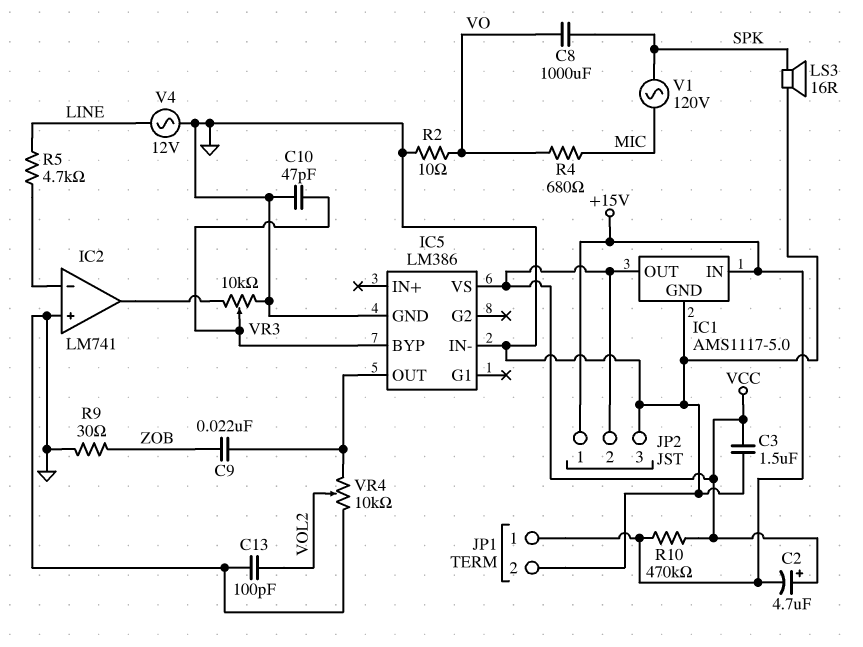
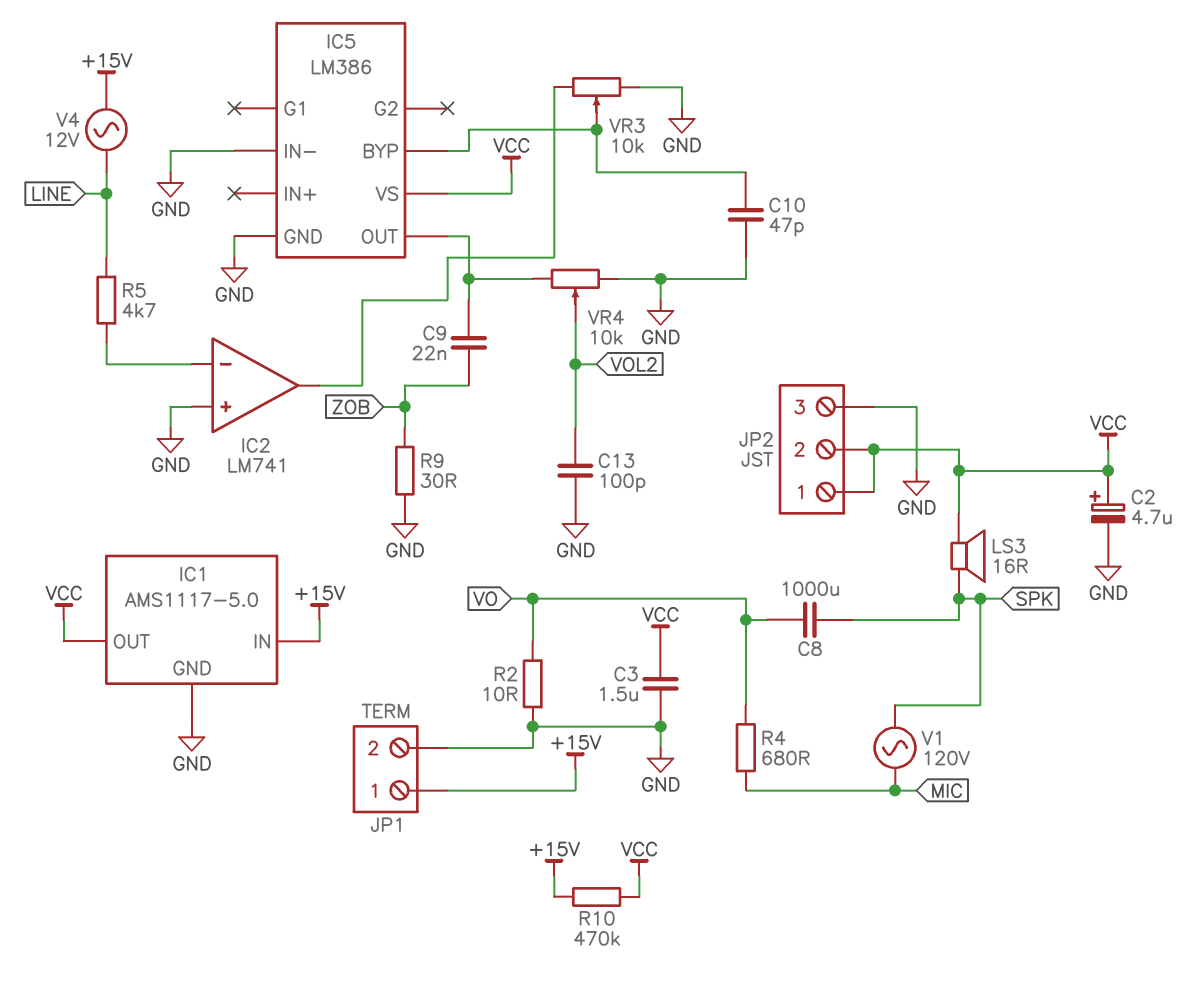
C2: 4.7uF (plus VCC, minus +15V) -> 4.7uF (plus VCC, minus GND)
JP2 pin 1: +15V -> VCC
LS3: speaker 16R (GND, SPK) -> speaker 16R (SPK, VCC)
V4: AC 12V (GND, LINE) -> AC 12V (+15V, LINE)

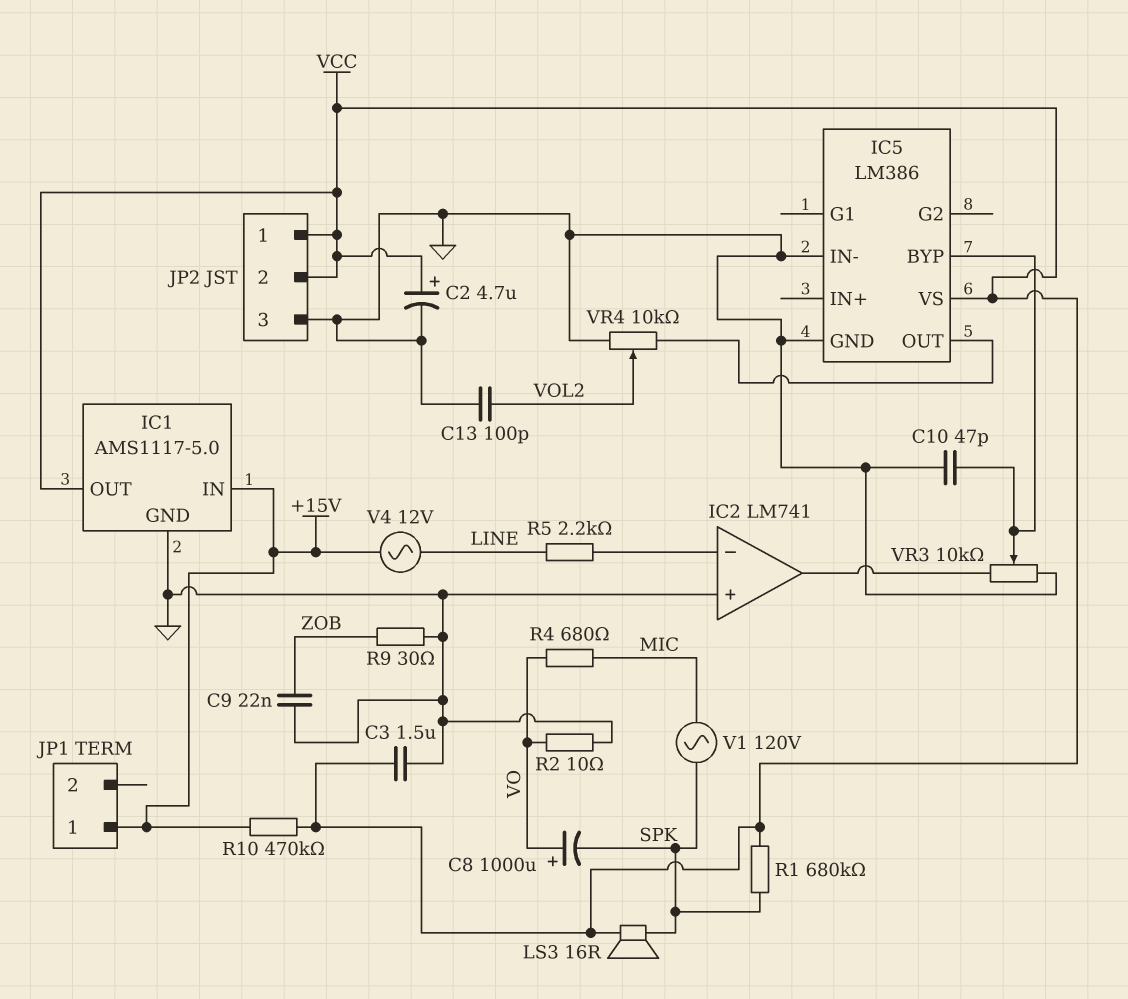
C8: 1000uF (SPK, VO) -> 1000uF (plus VO, minus SPK)
C9: 22nF (IC5/OUT, ZOB) -> 22nF (GND, ZOB)
JP1 pin 2: GND -> none
R1: none -> 680k (SPK, VCC)
R5: 4.7k (IC2/in-, LINE) -> 2.2k (IC2/in-, LINE)

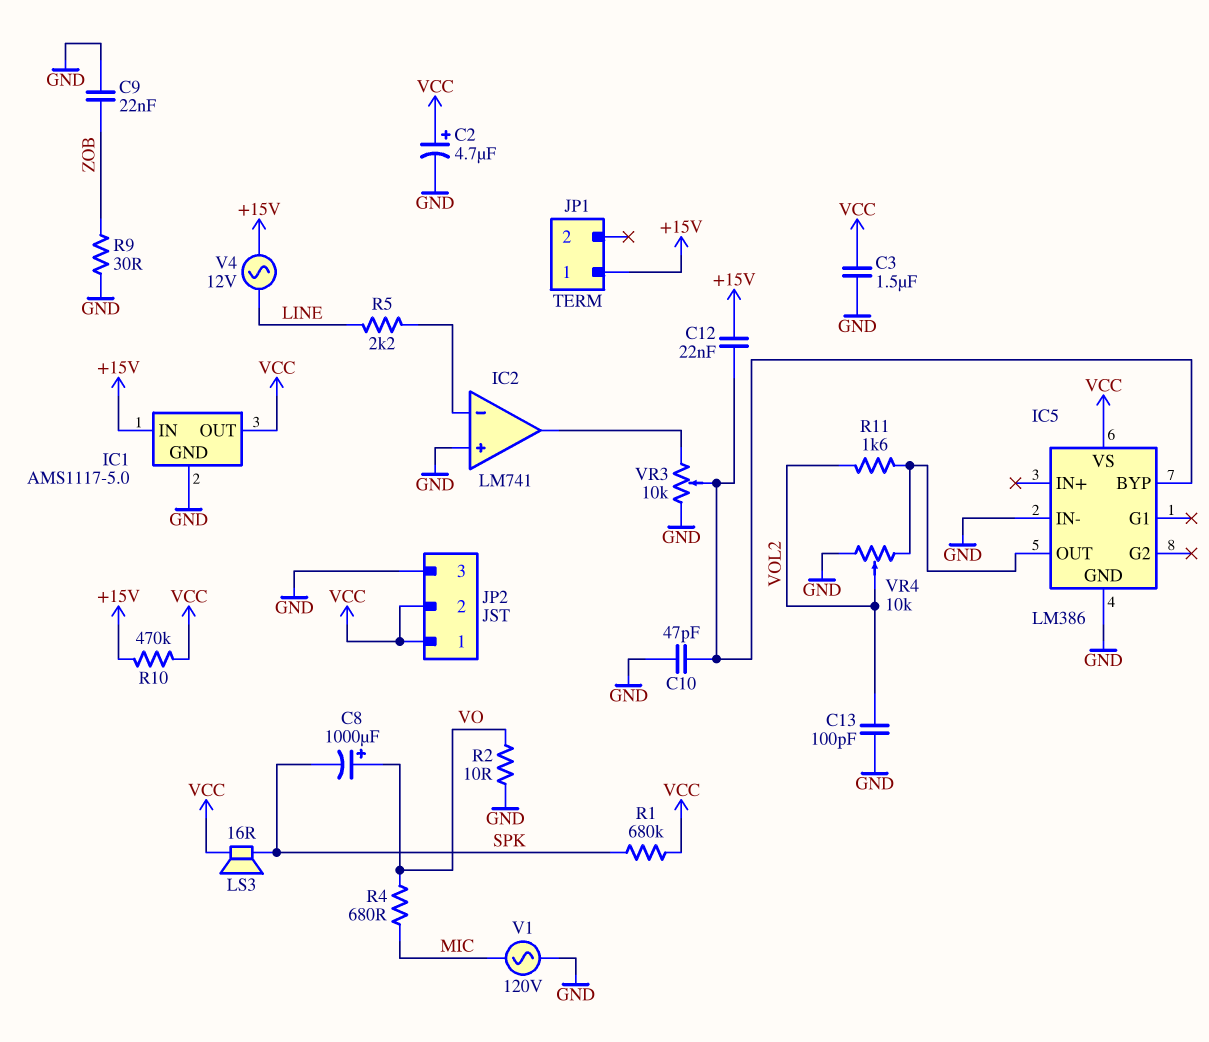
C12: none -> 22nF (+15V, IC5/BYP)
R11: none -> 1.6k (IC5/OUT, VOL2)
V1: AC 120V (MIC, SPK) -> AC 120V (GND, MIC)

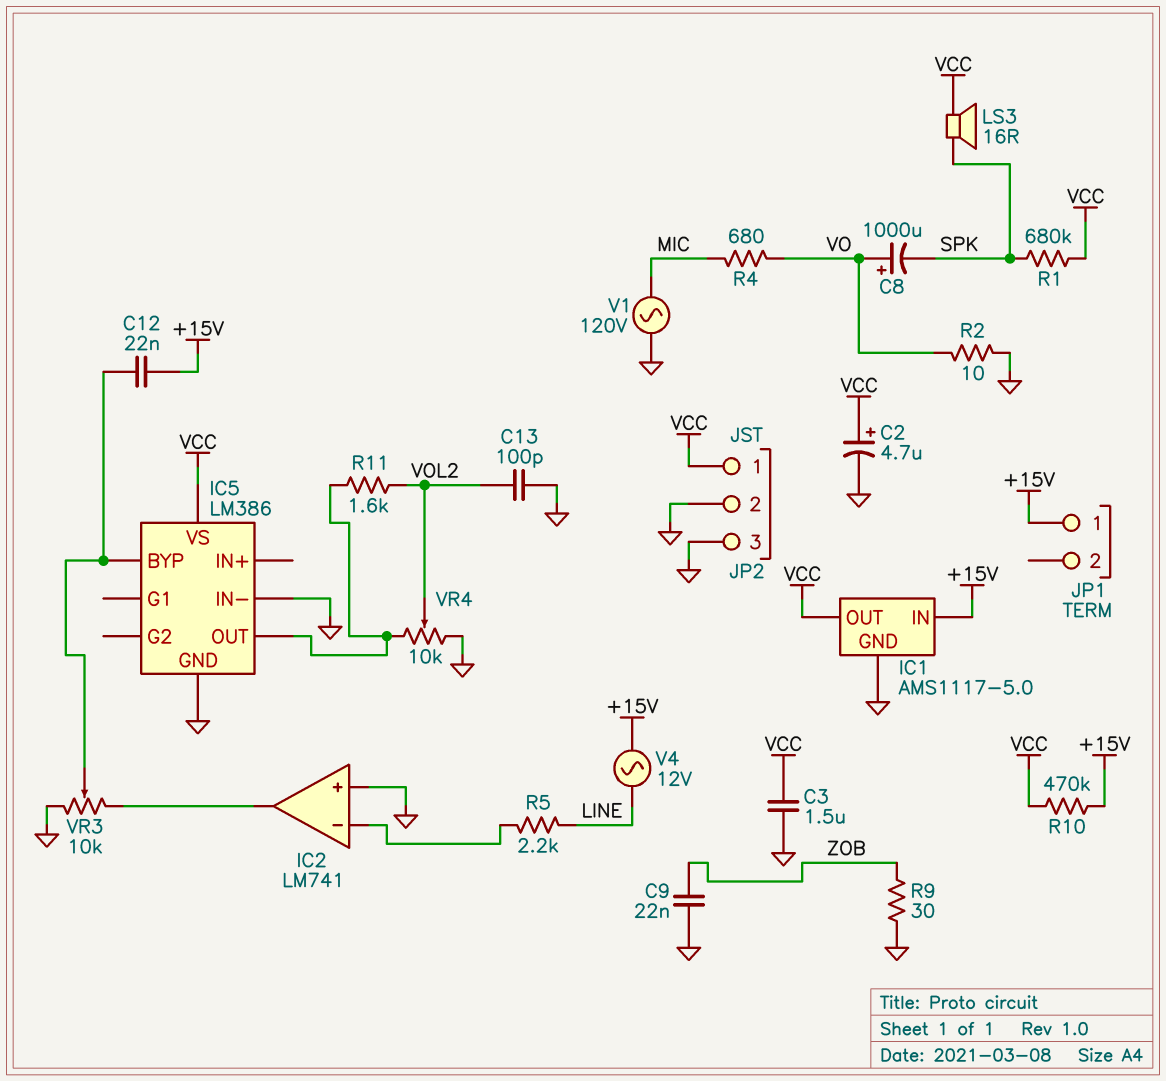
C10: 47pF (GND, IC5/BYP) -> none
JP2 pin 2: VCC -> GND

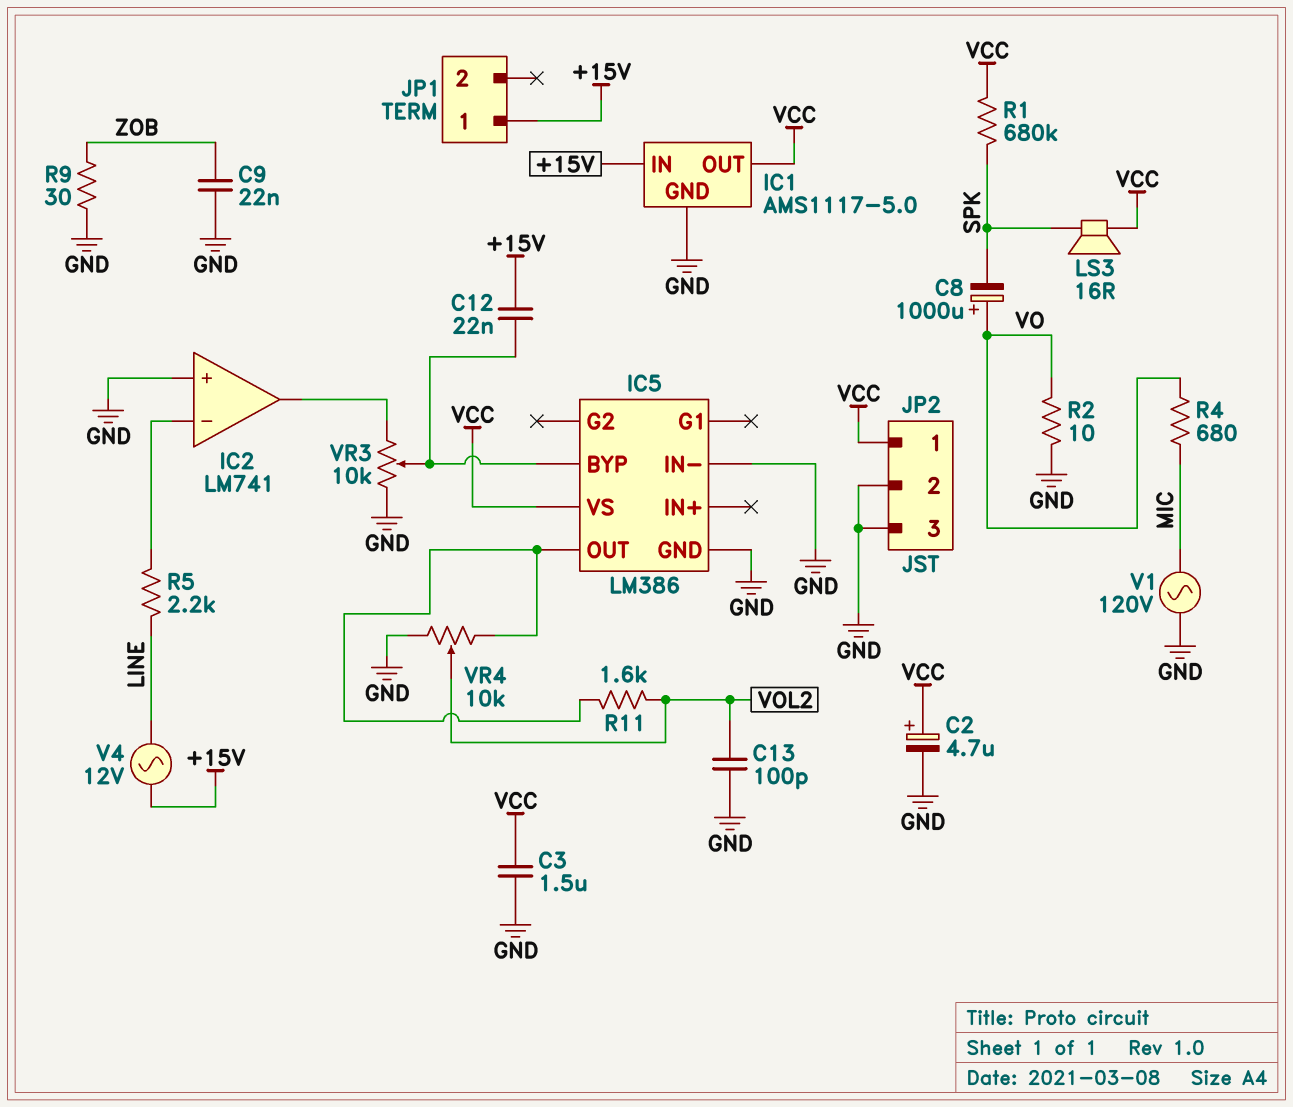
R10: 470k (+15V, VCC) -> none

